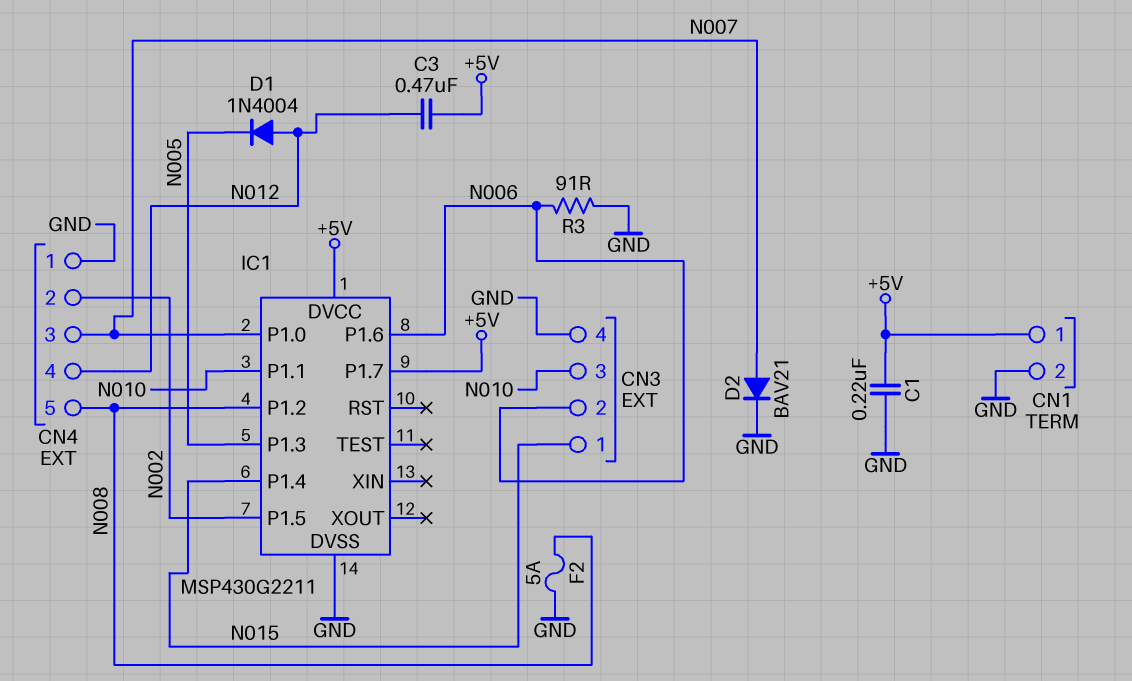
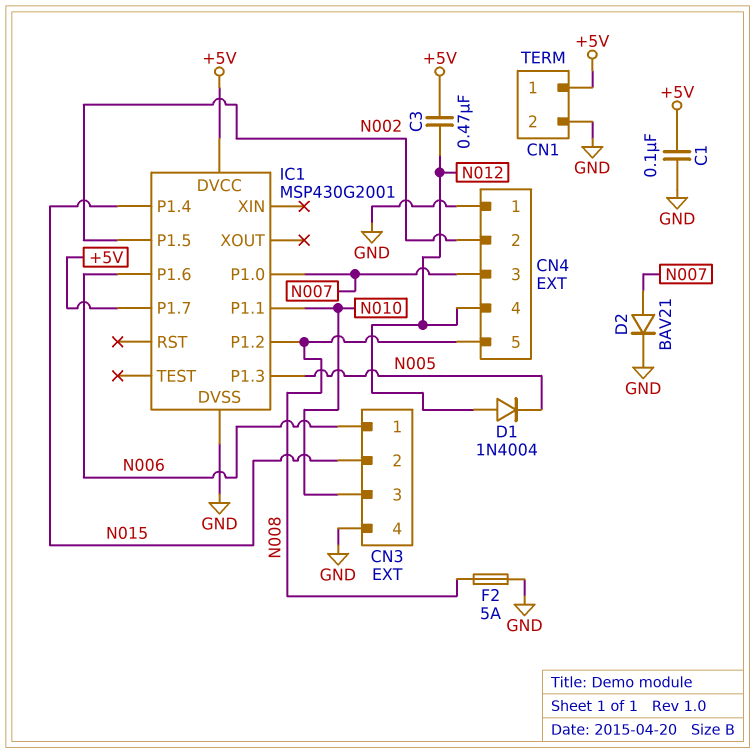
C1: 220nF (+5V, GND) -> 100nF (+5V, GND)
CN3 pin 1: N015 -> N006
CN3 pin 2: N006 -> N015
IC1: MSP430G2211 -> MSP430G2001
R3: 91 (GND, N006) -> none

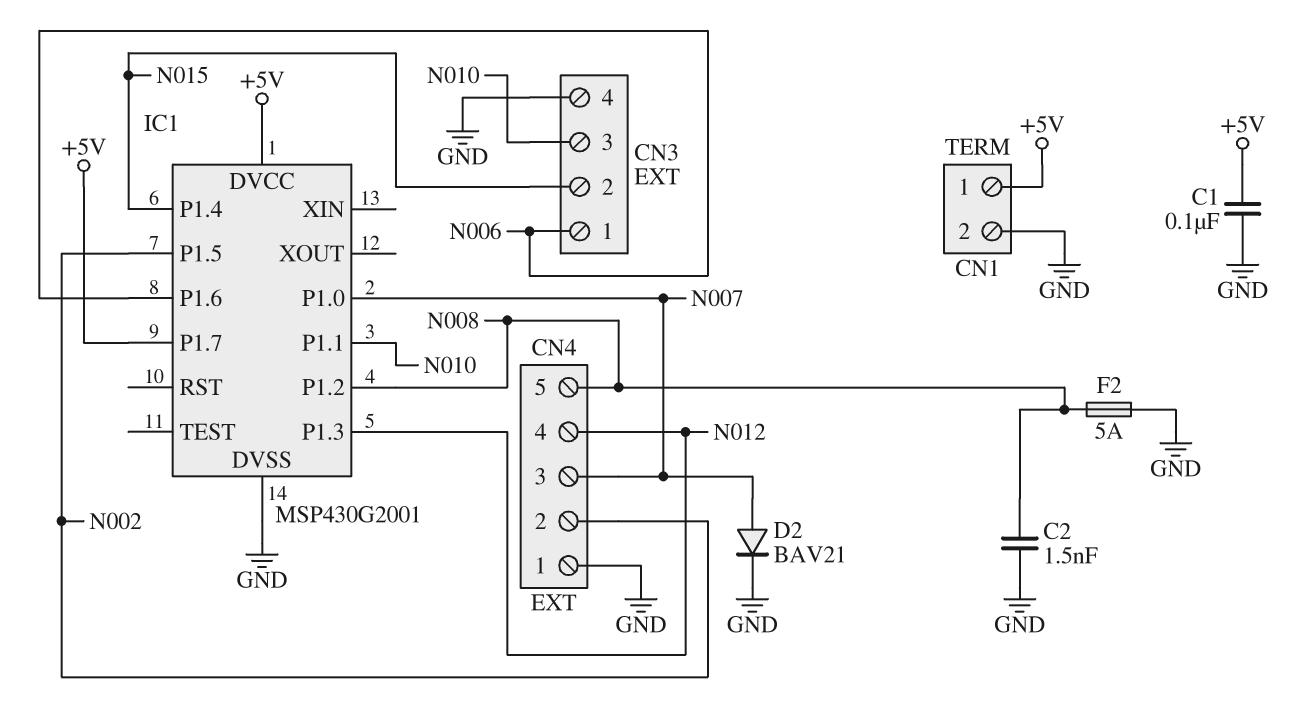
C2: none -> 1.5nF (GND, N008)
C3: 470nF (+5V, N012) -> none
D1: diode 1N4004 (A N012, K N005) -> none
IC1 pin P1.3: N005 -> N012

